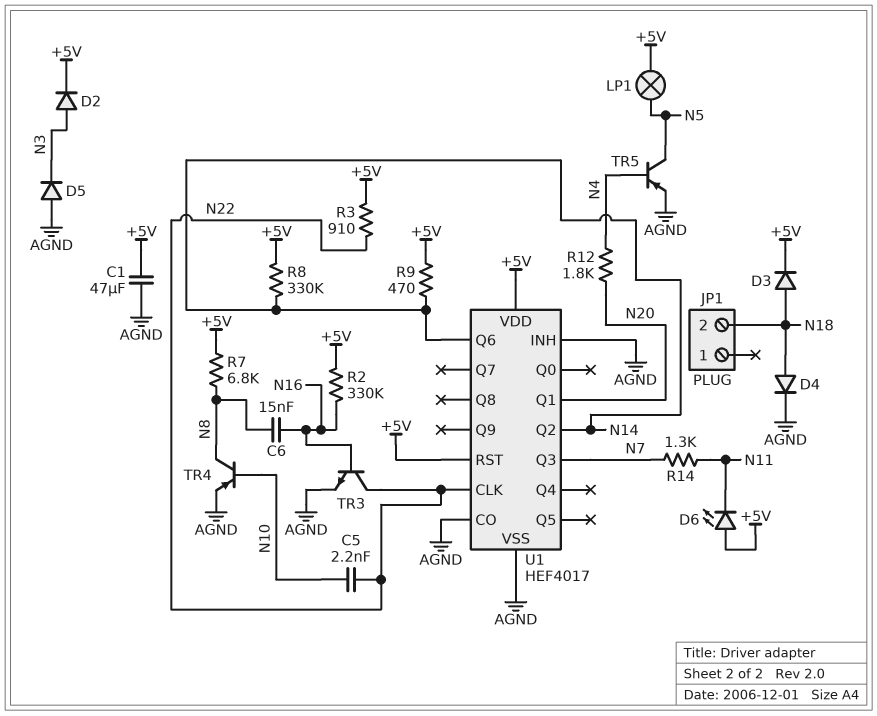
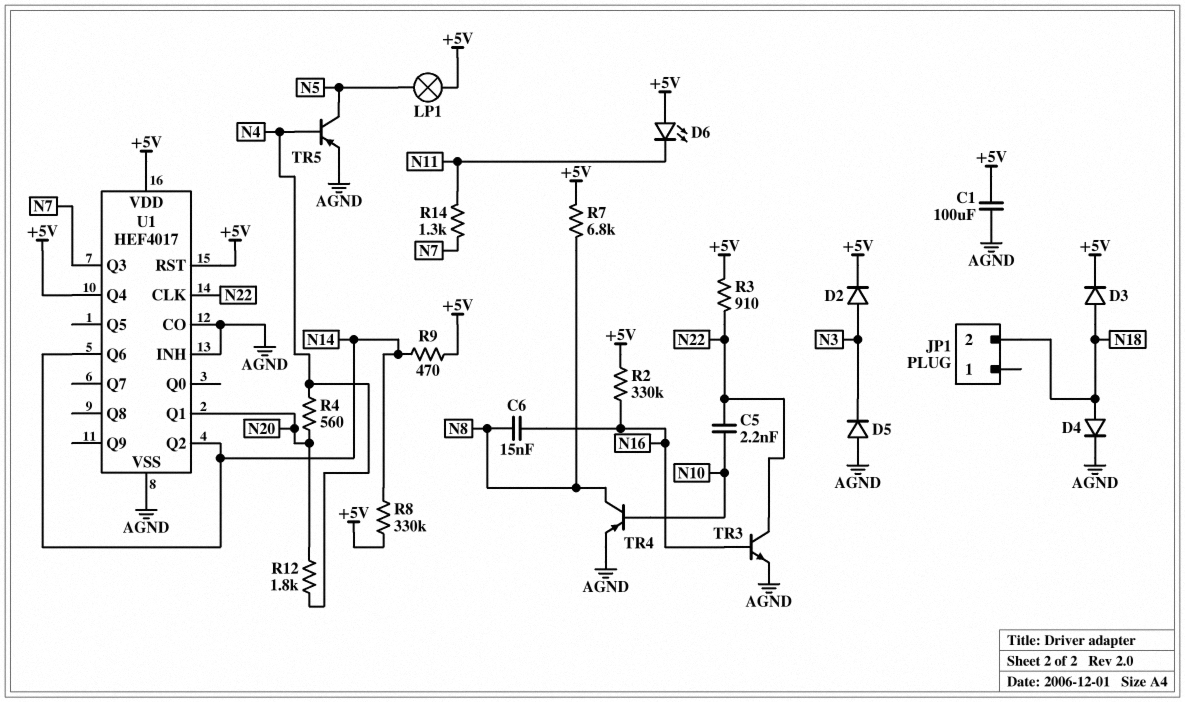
C1: 47uF (+5V, AGND) -> 100uF (+5V, AGND)
R4: none -> 560 (N4, N20)
U1 pin Q4: none -> +5V

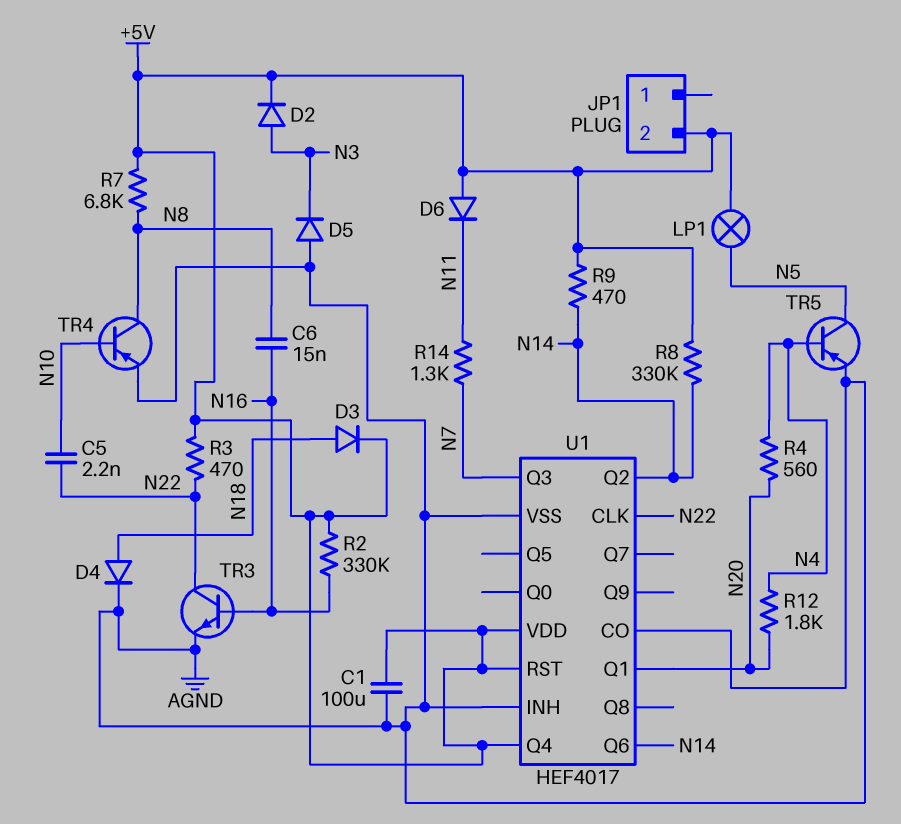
D6: LED (A +5V, K N11) -> diode (A +5V, K N11)
JP1 pin 2: N18 -> +5V
R3: 910 (+5V, N22) -> 470 (+5V, N22)

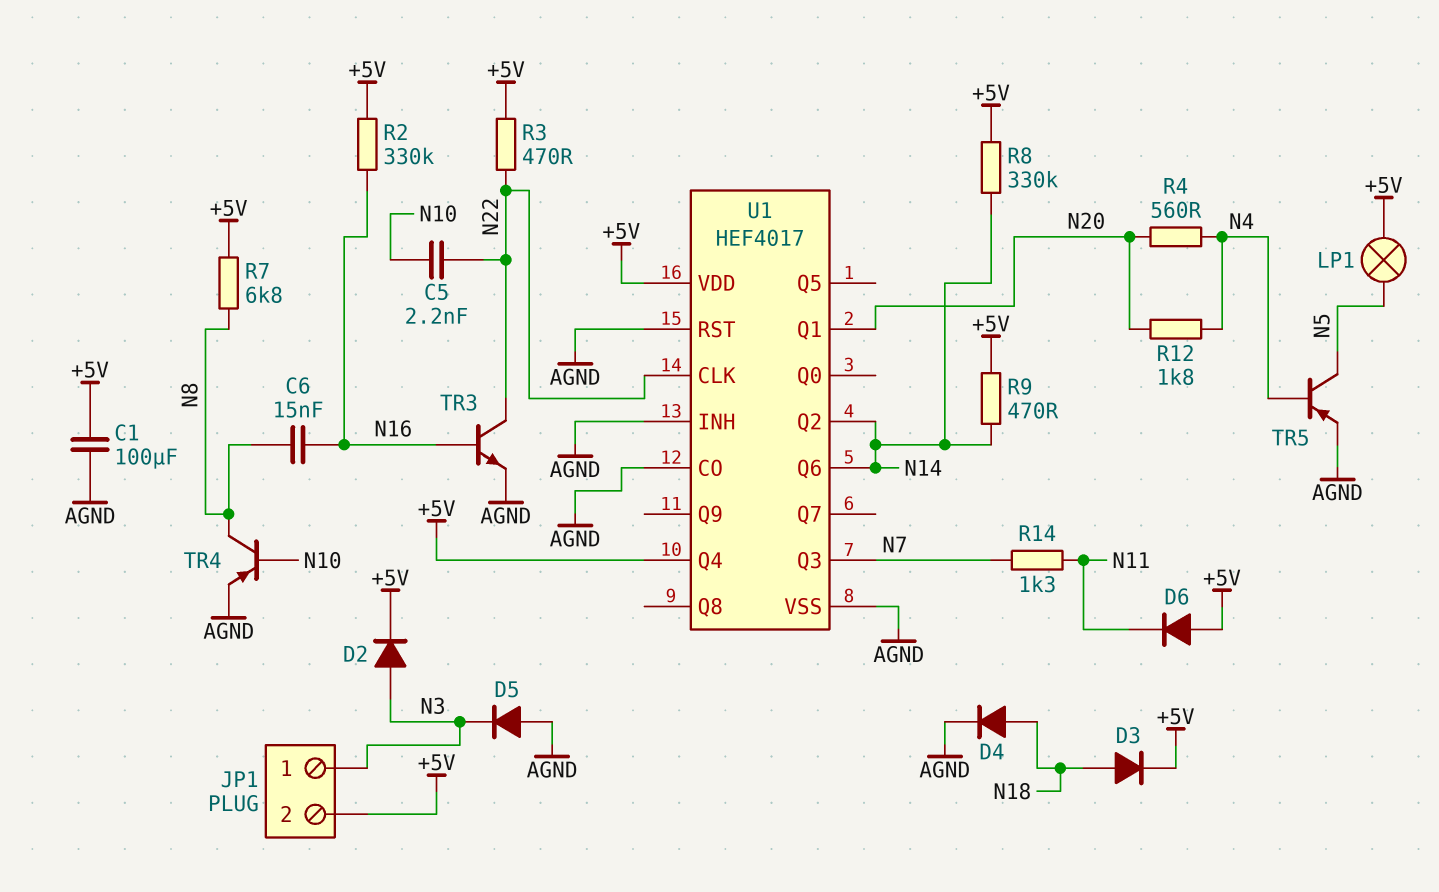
JP1 pin 1: none -> N3
U1 pin RST: +5V -> AGND

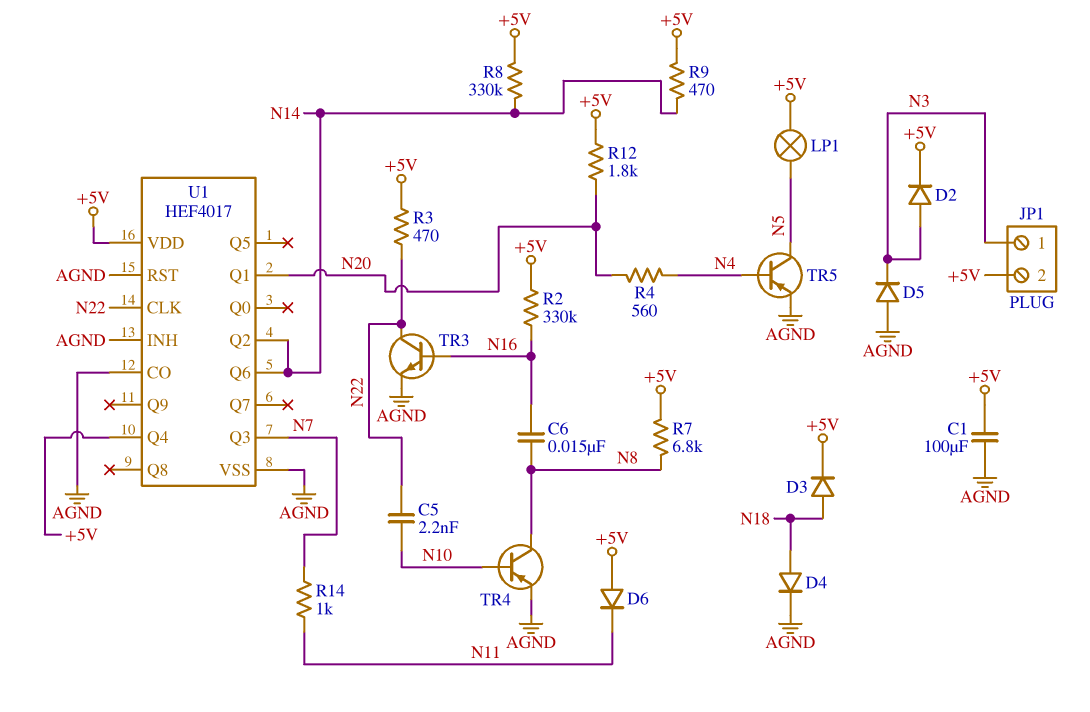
R12: 1.8k (N4, N20) -> 1.8k (+5V, N20)
R14: 1.3k (N7, N11) -> 1k (N7, N11)

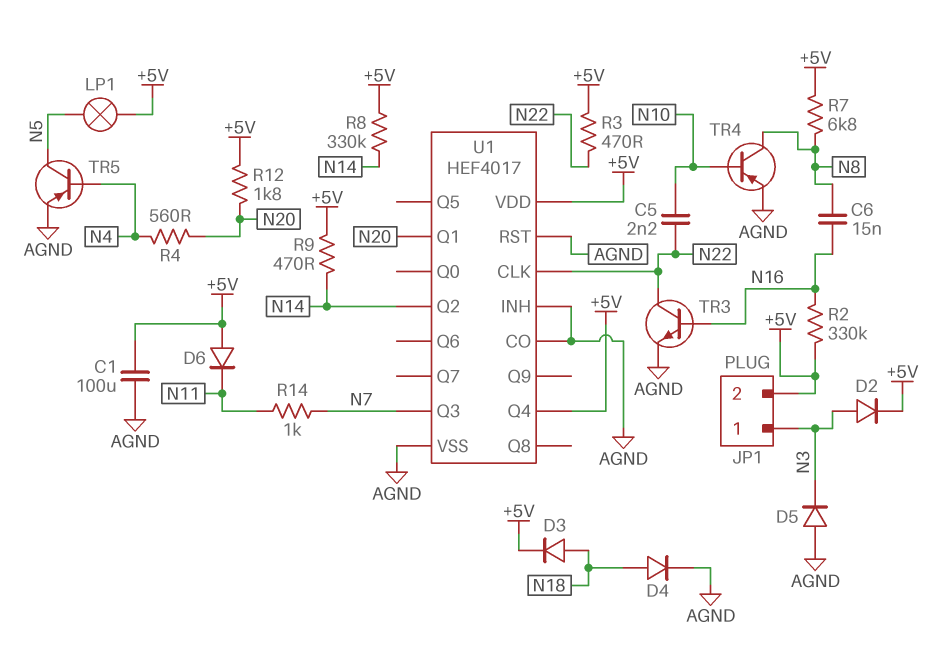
U1 pin Q6: N14 -> none

